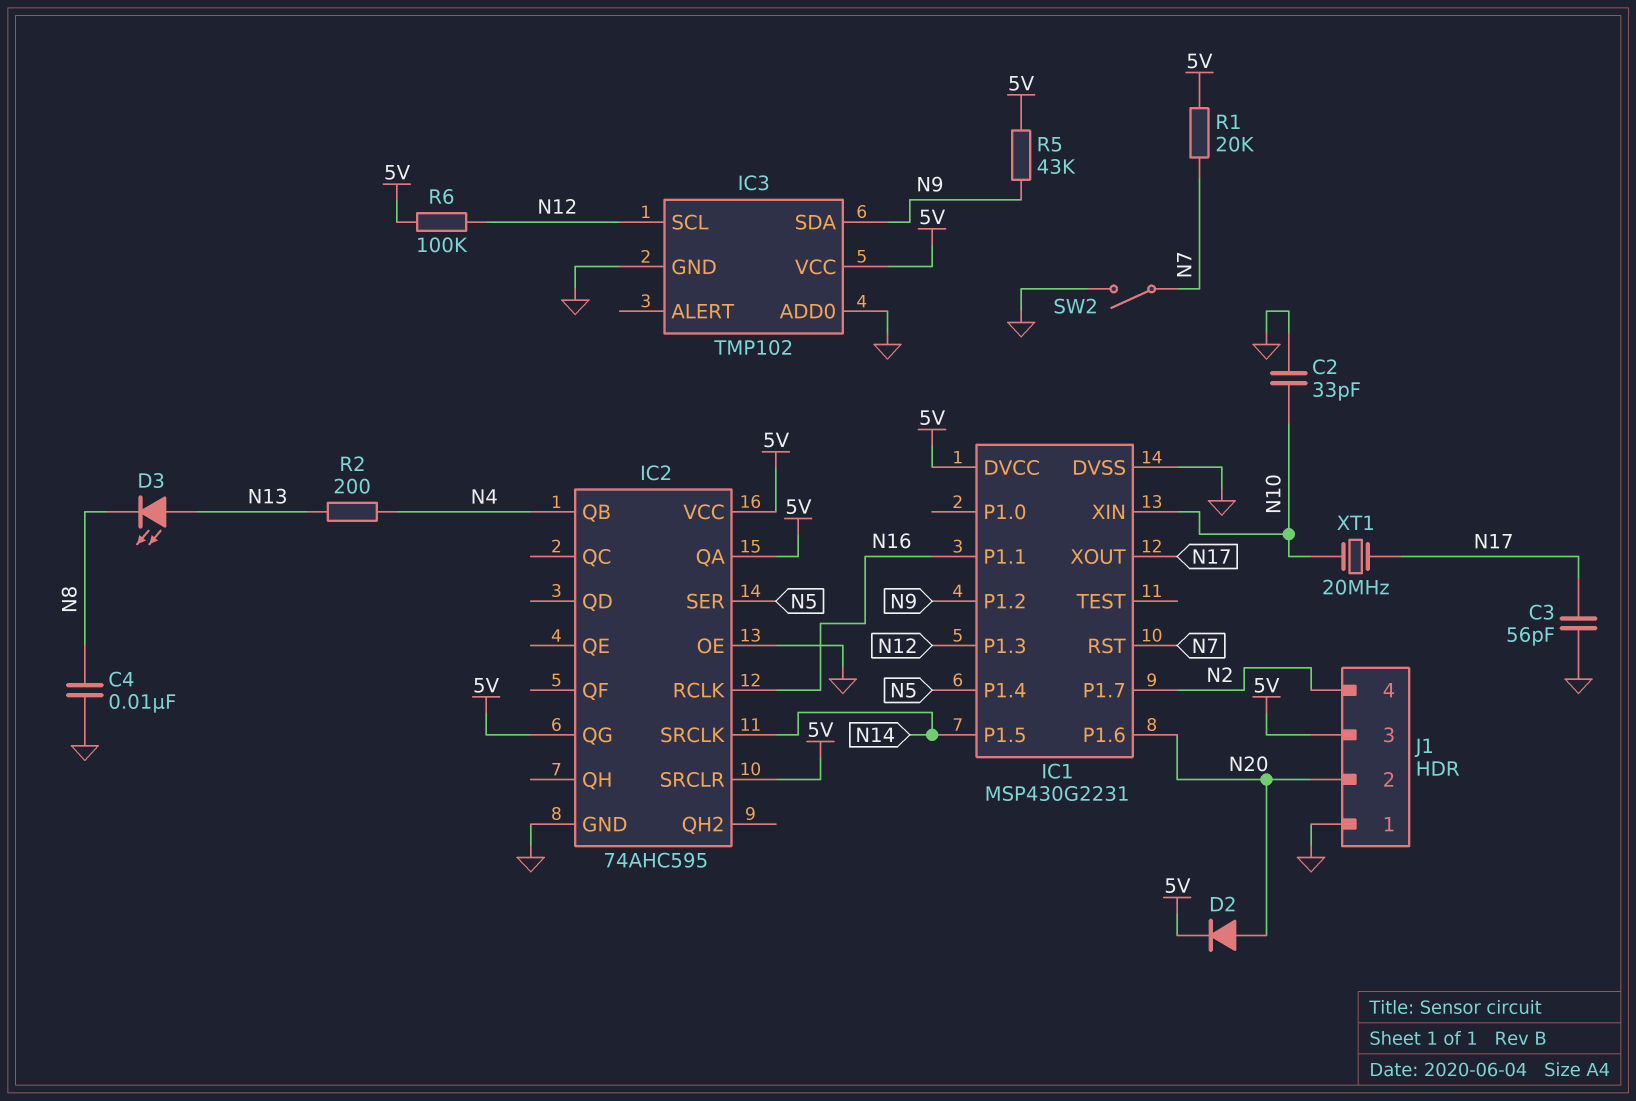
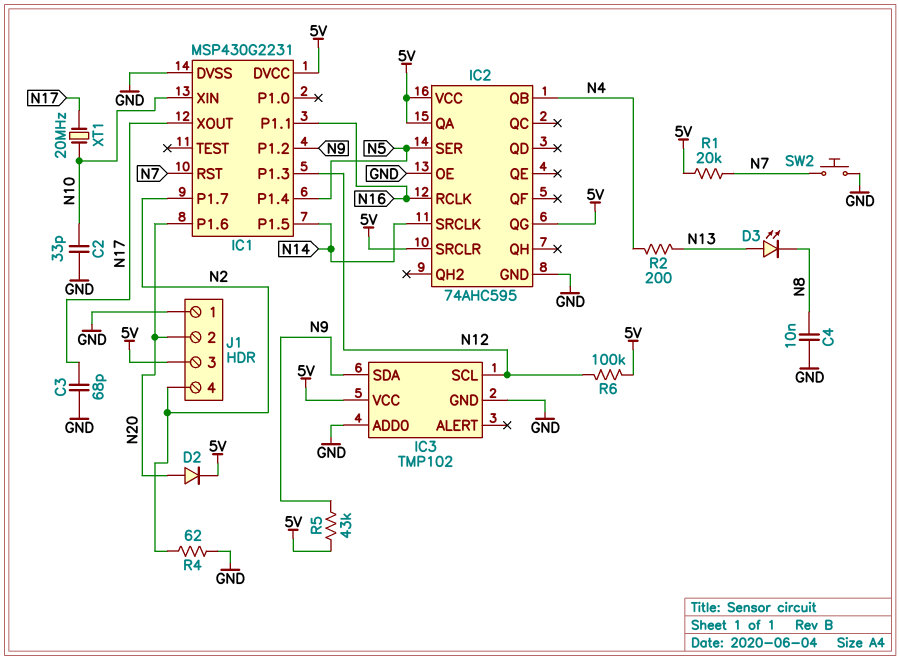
C3: 56pF (GND, N17) -> 68pF (GND, N17)
R4: none -> 62 (GND, N2)
SW2: switch (GND, N7) -> button (GND, N7)

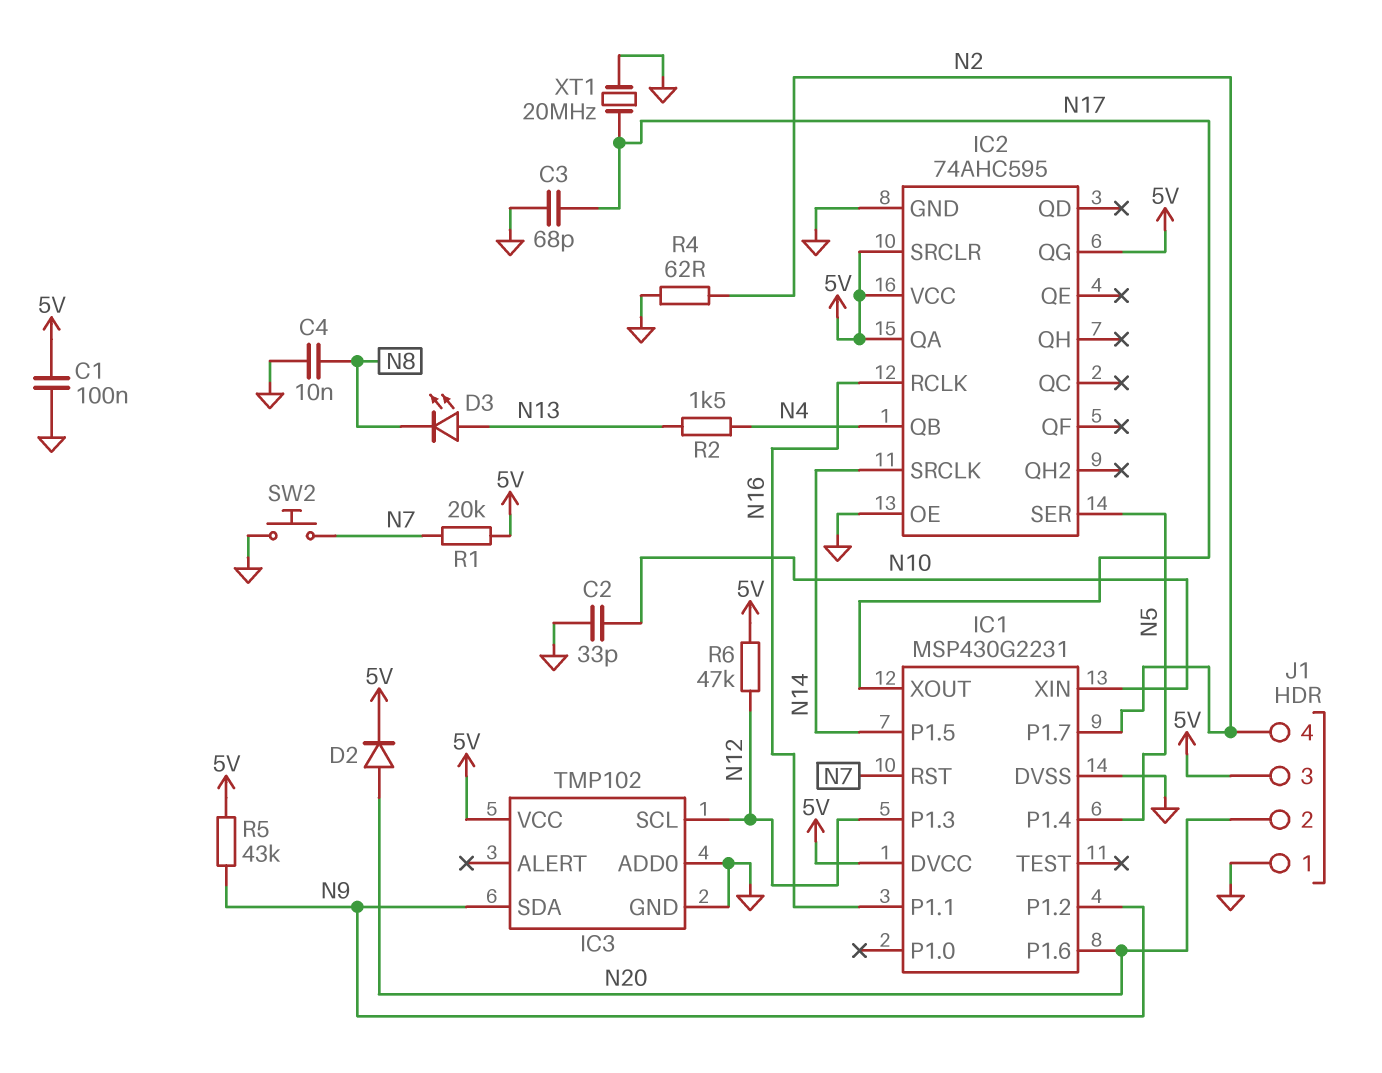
C1: none -> 100nF (5V, GND)
R2: 200 (N4, N13) -> 1.5k (N4, N13)
R6: 100k (5V, N12) -> 47k (5V, N12)
XT1: 20MHz (N10, N17) -> 20MHz (GND, N17)

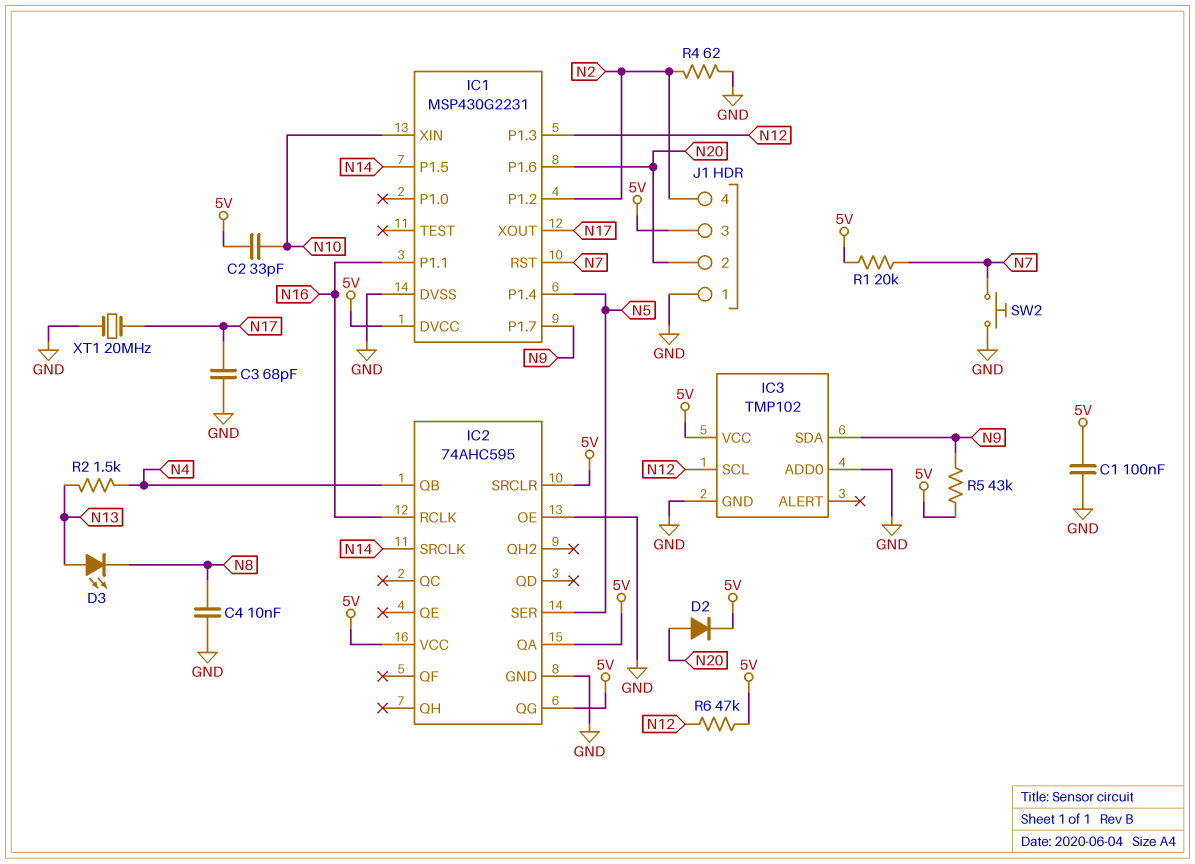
C2: 33pF (GND, N10) -> 33pF (5V, N10)
IC1 pin P1.2: N9 -> N2
IC1 pin P1.7: N2 -> N9

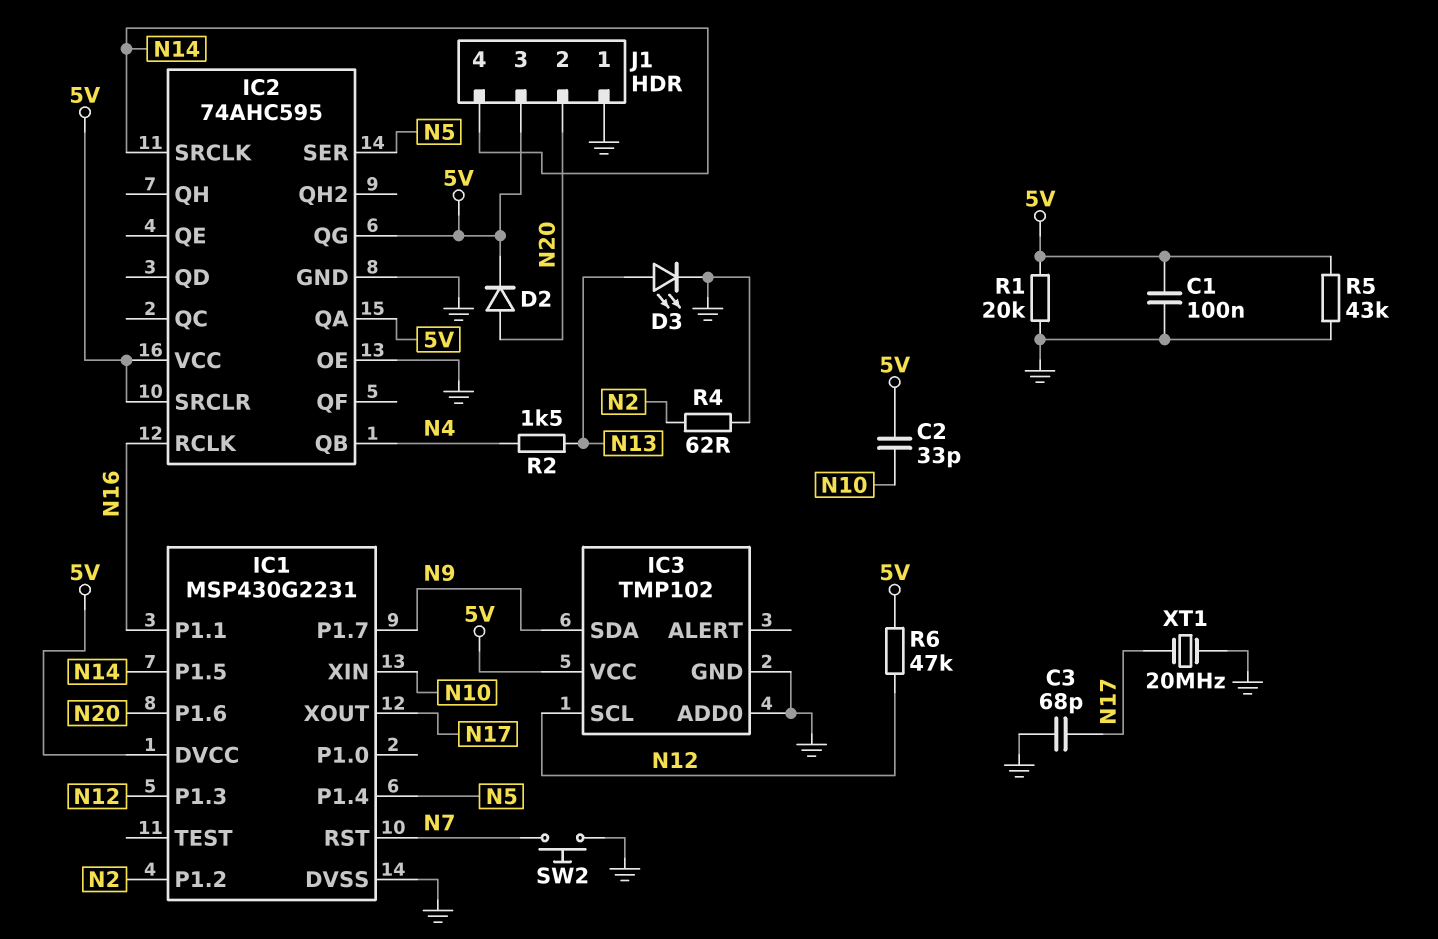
C4: 10nF (GND, N8) -> none
D3: LED (A N13, K N8) -> LED (A N13, K GND)
J1 pin 4: N2 -> N14
R1: 20k (5V, N7) -> 20k (5V, GND)
R5: 43k (5V, N9) -> 43k (5V, GND)

